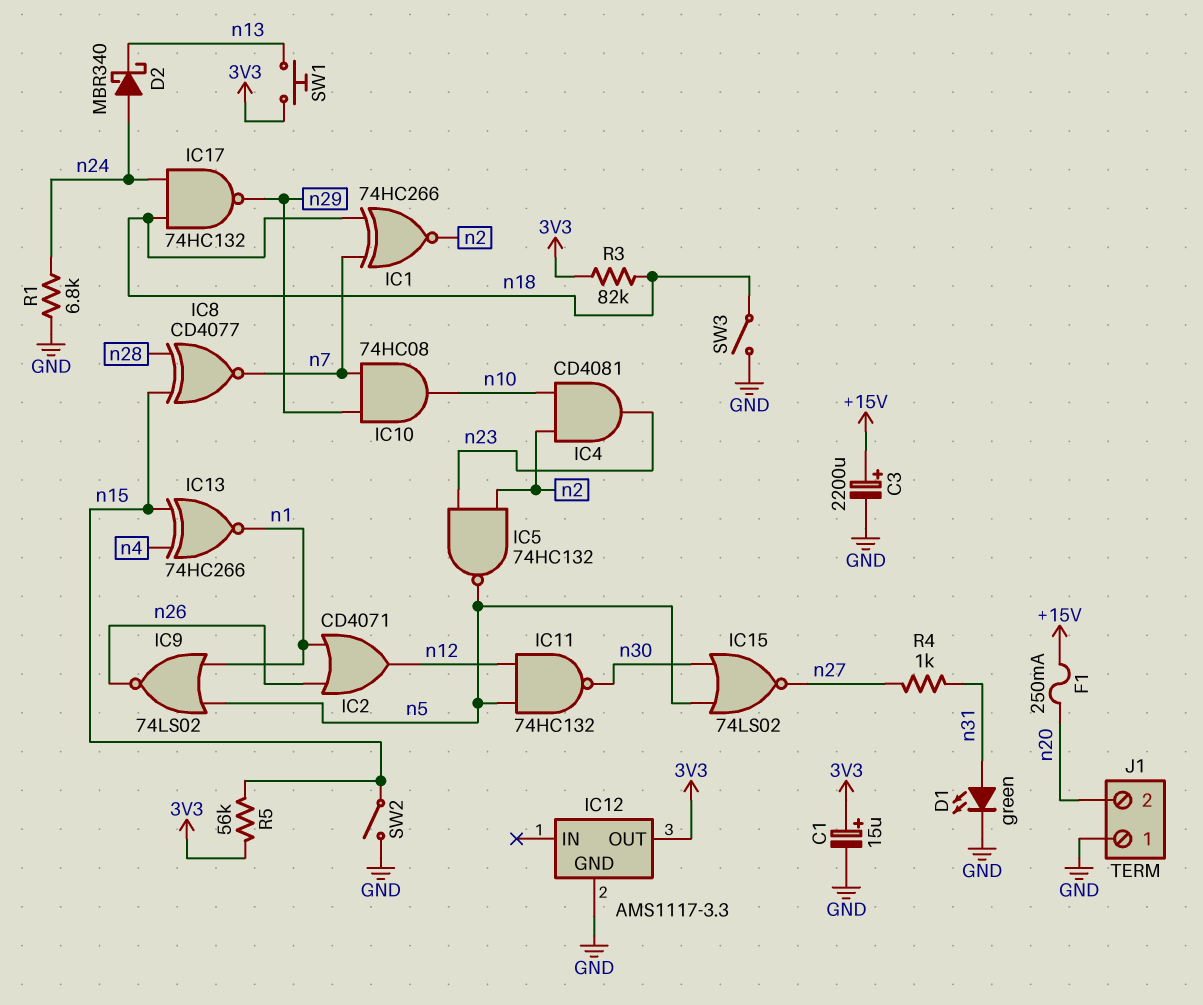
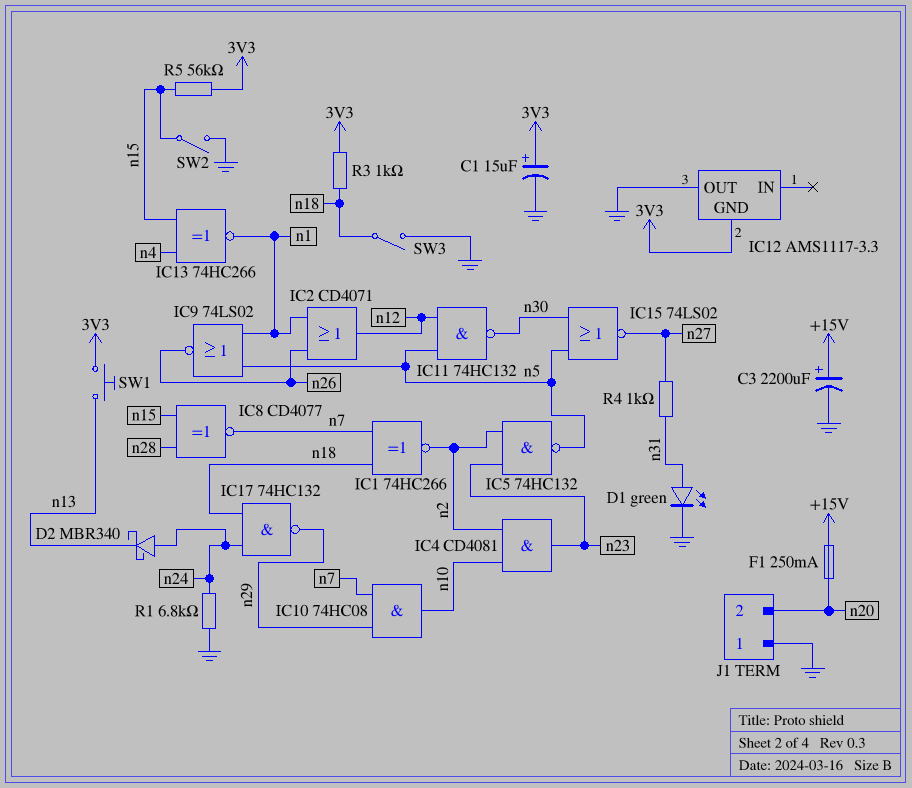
IC12 pin GND: GND -> 3V3
IC12 pin OUT: 3V3 -> GND
R3: 82k (3V3, n18) -> 1k (3V3, n18)

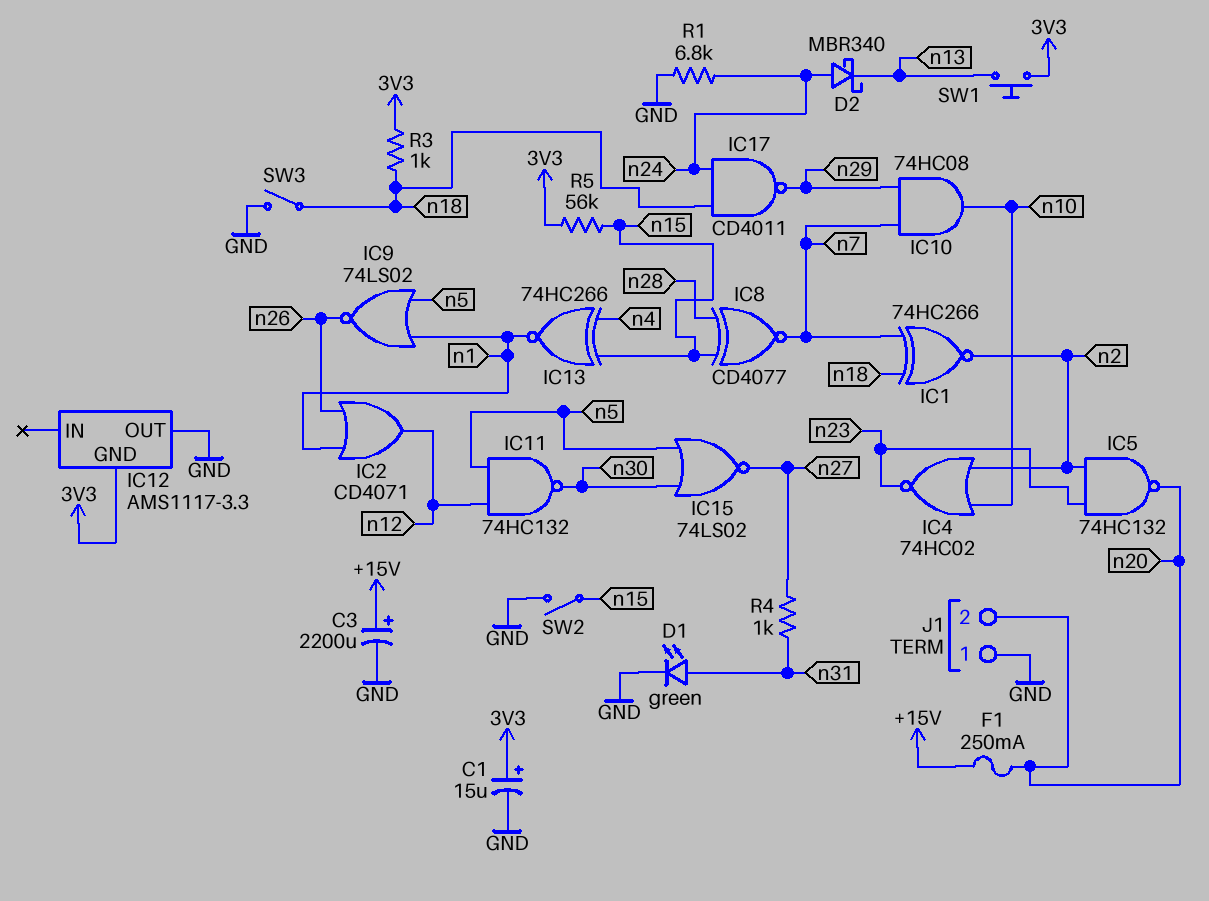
IC4: AND CD4081 (in n2, in n10, out n23) -> NOR 74HC02 (in n2, in n10, out n23)
IC5: NAND 74HC132 (in n2, in n23, out n5) -> NAND 74HC132 (in n2, in n23, out n20)
IC17: NAND 74HC132 (in n18, in n24, out n29) -> NAND CD4011 (in n18, in n24, out n29)

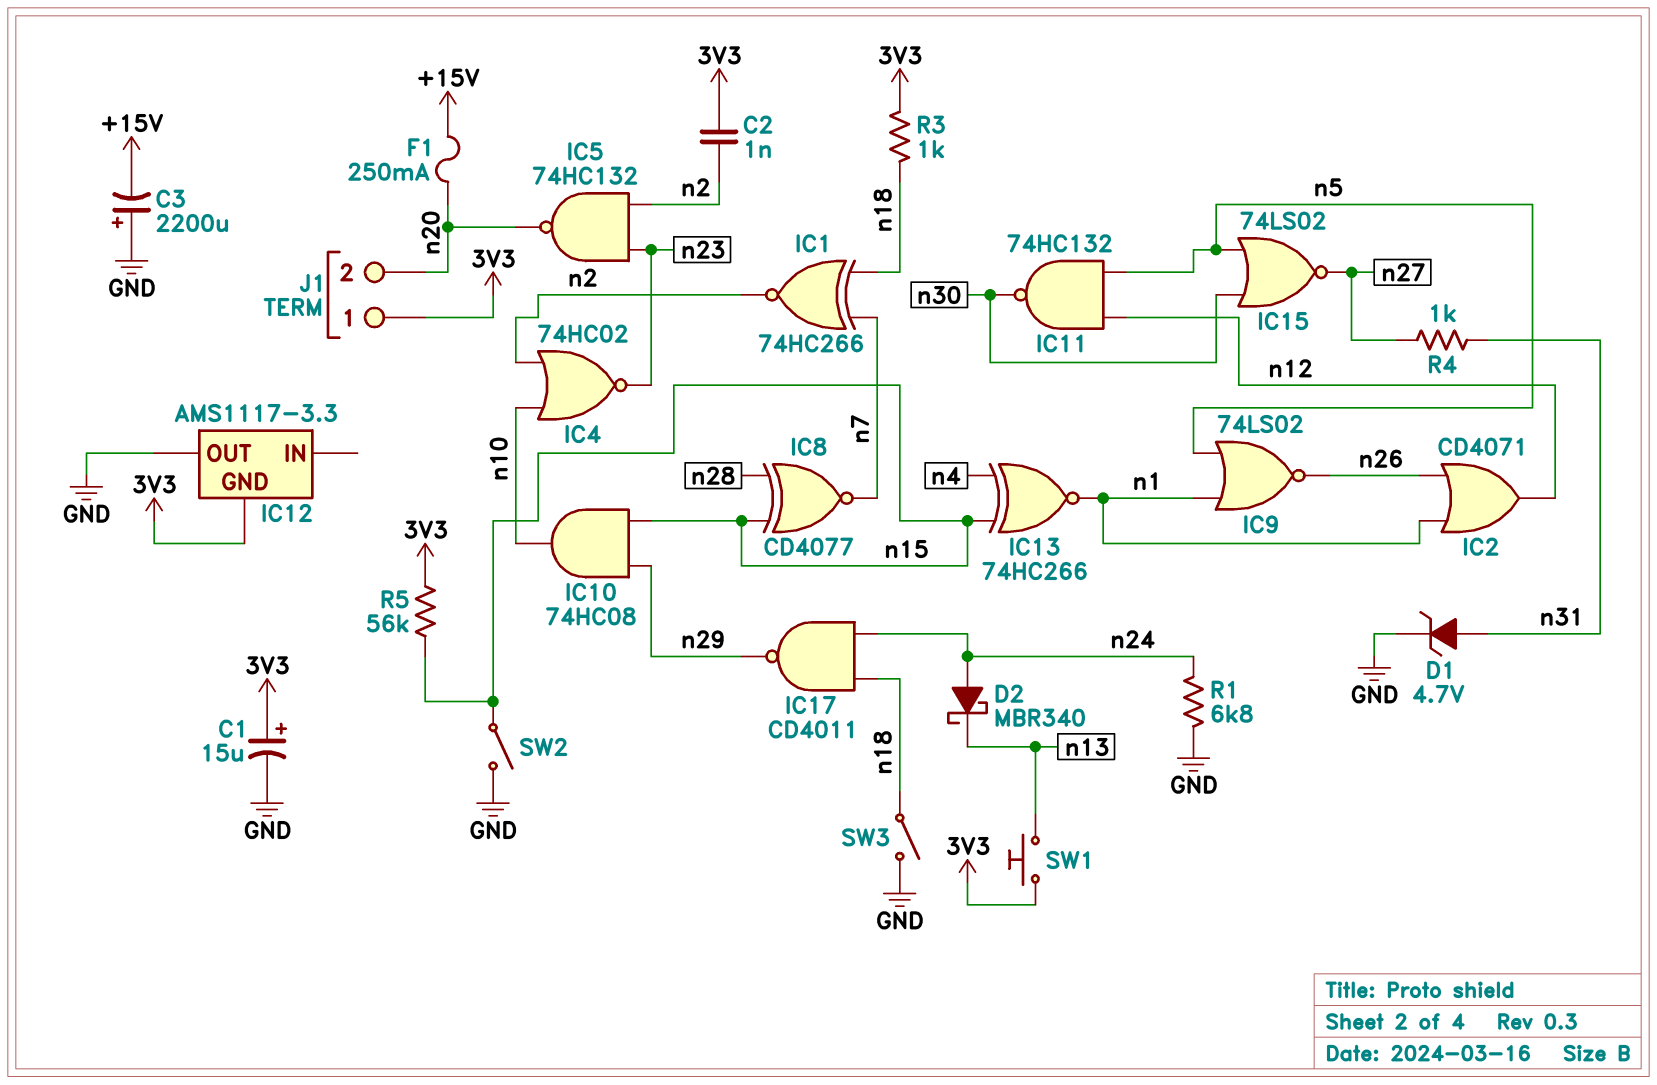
C2: none -> 1nF (3V3, n2)
C3: 2200uF (plus +15V, minus GND) -> 2200uF (plus GND, minus +15V)
D1: LED green (A n31, K GND) -> zener 4.7V (A n31, K GND)
IC10: AND 74HC08 (in n7, in n29, out n10) -> AND 74HC08 (in n15, in n29, out n10)
J1 pin 1: GND -> 3V3

